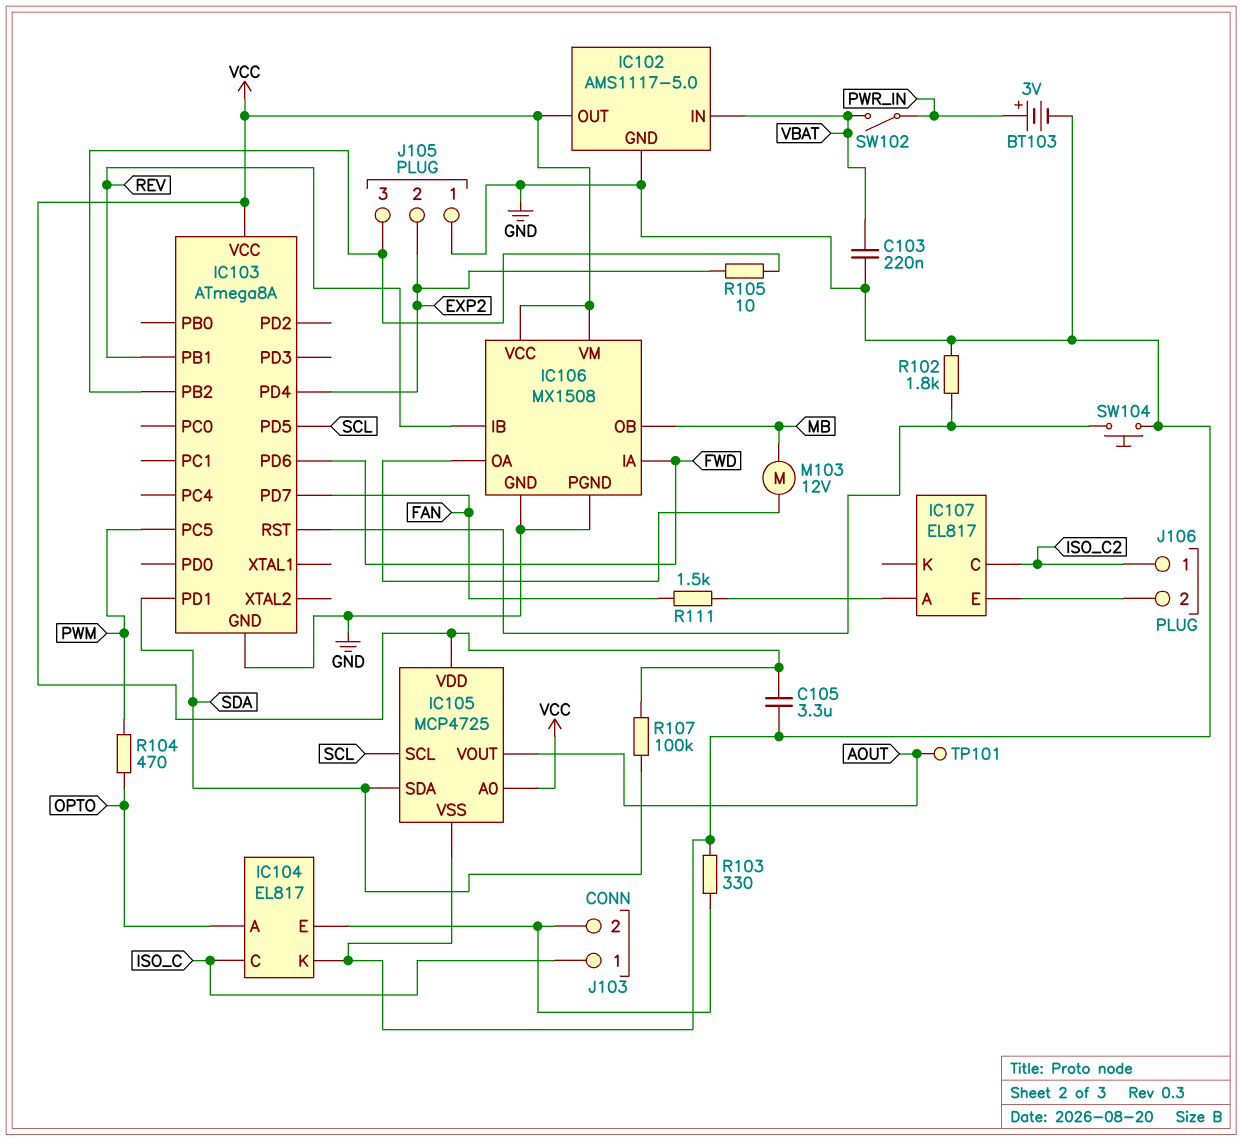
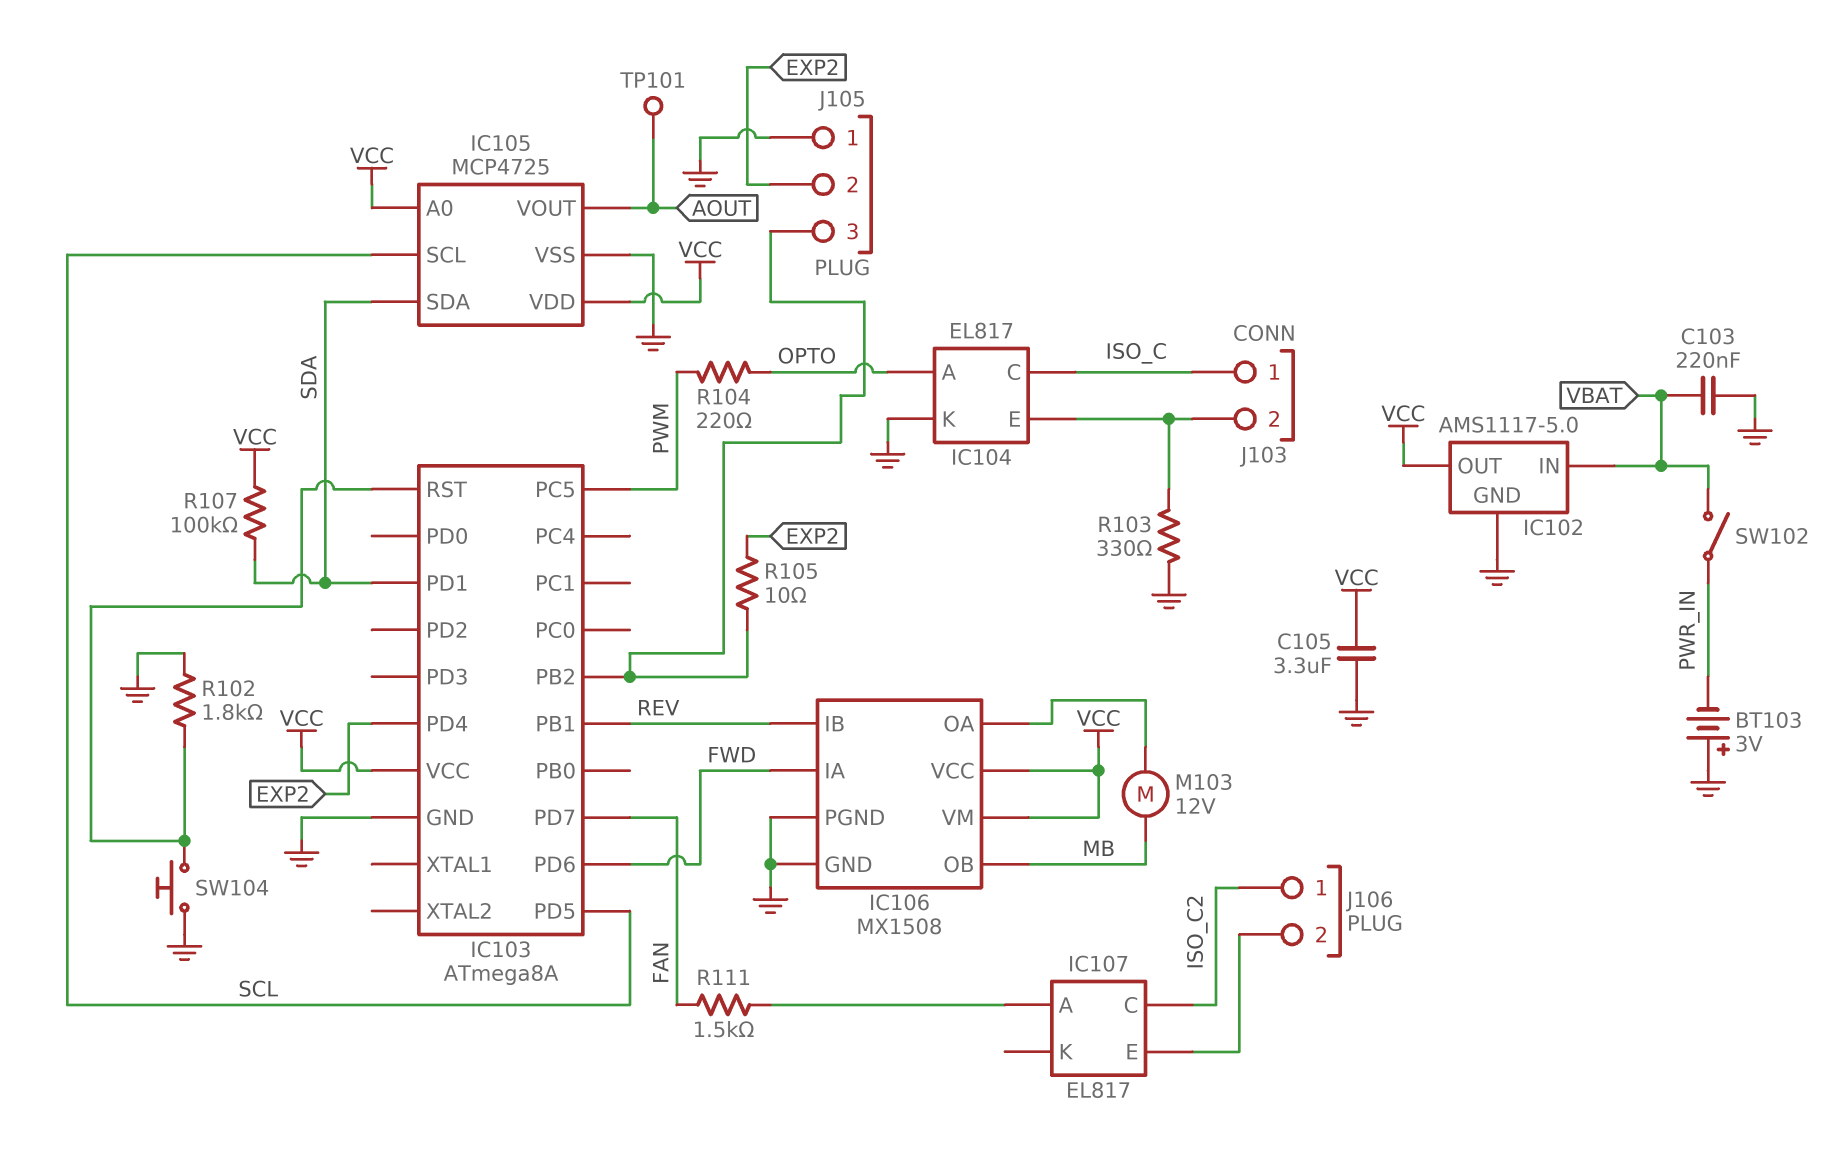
BT103: 3V (plus PWR_IN, minus GND) -> 3V (plus GND, minus PWR_IN)
R104: 470 (OPTO, PWM) -> 220 (OPTO, PWM)

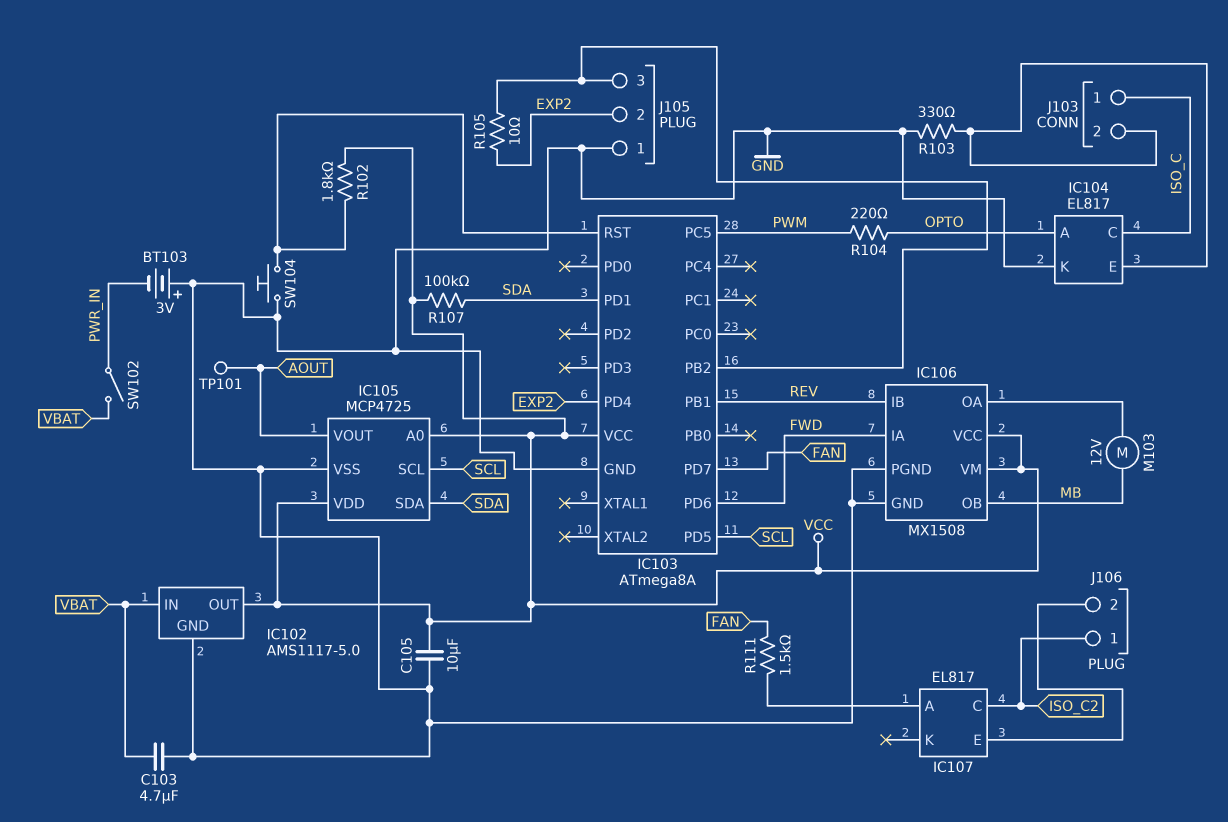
C103: 220nF (GND, VBAT) -> 4.7uF (GND, VBAT)
C105: 3.3uF (GND, VCC) -> 10uF (GND, VCC)
R102: 1.8k (GND, IC103/RST) -> 1.8k (IC103/RST, VCC)

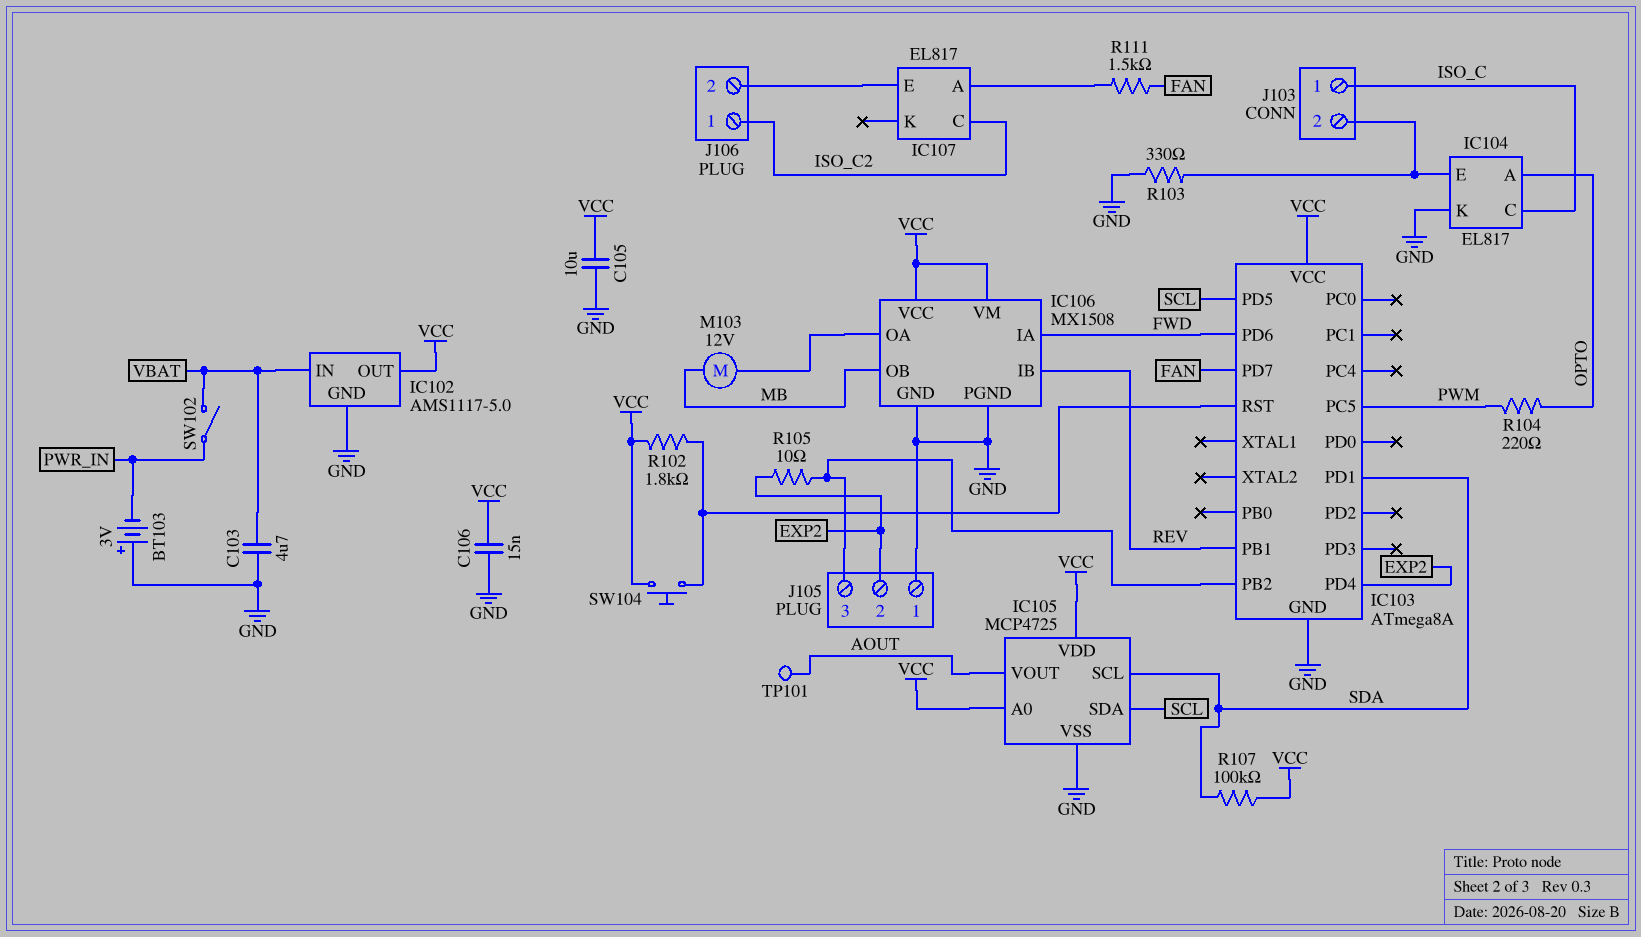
C106: none -> 15nF (GND, VCC)
IC105 pin SCL: SCL -> SDA
IC105 pin SDA: SDA -> SCL
SW104: button (GND, IC103/RST) -> button (IC103/RST, VCC)

